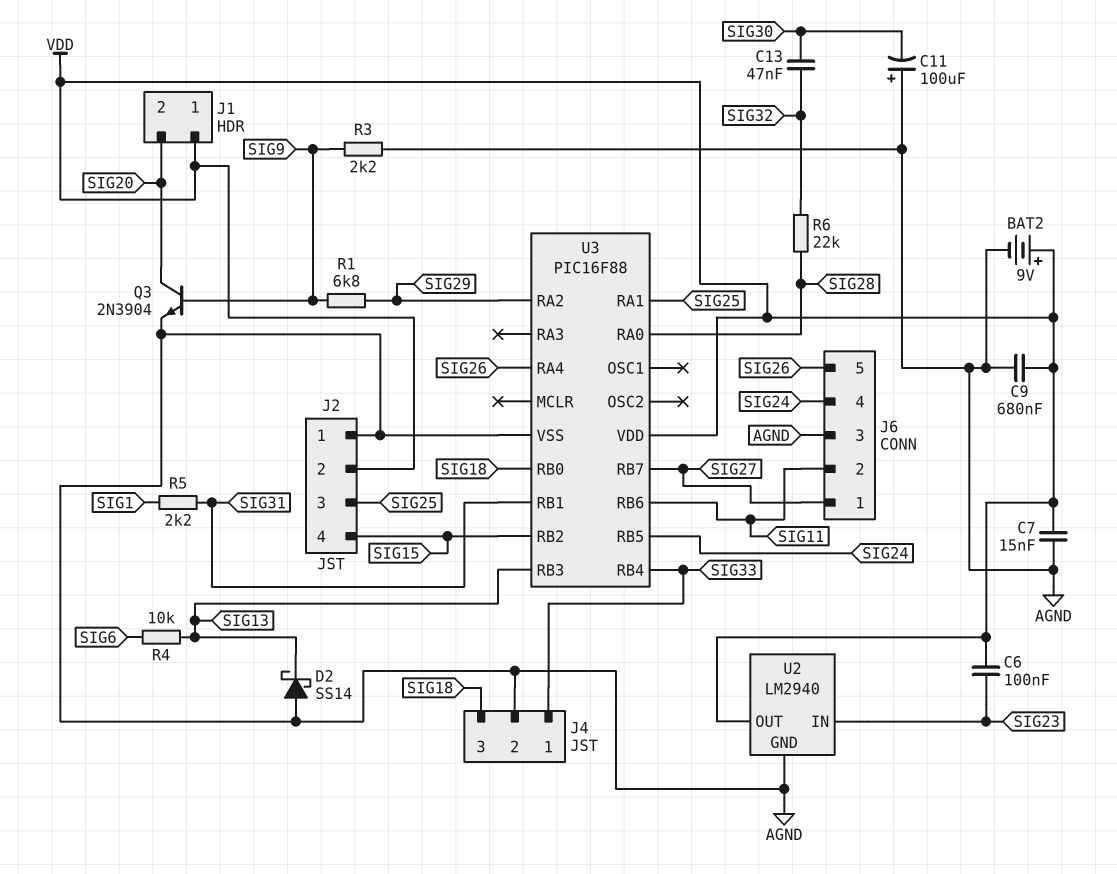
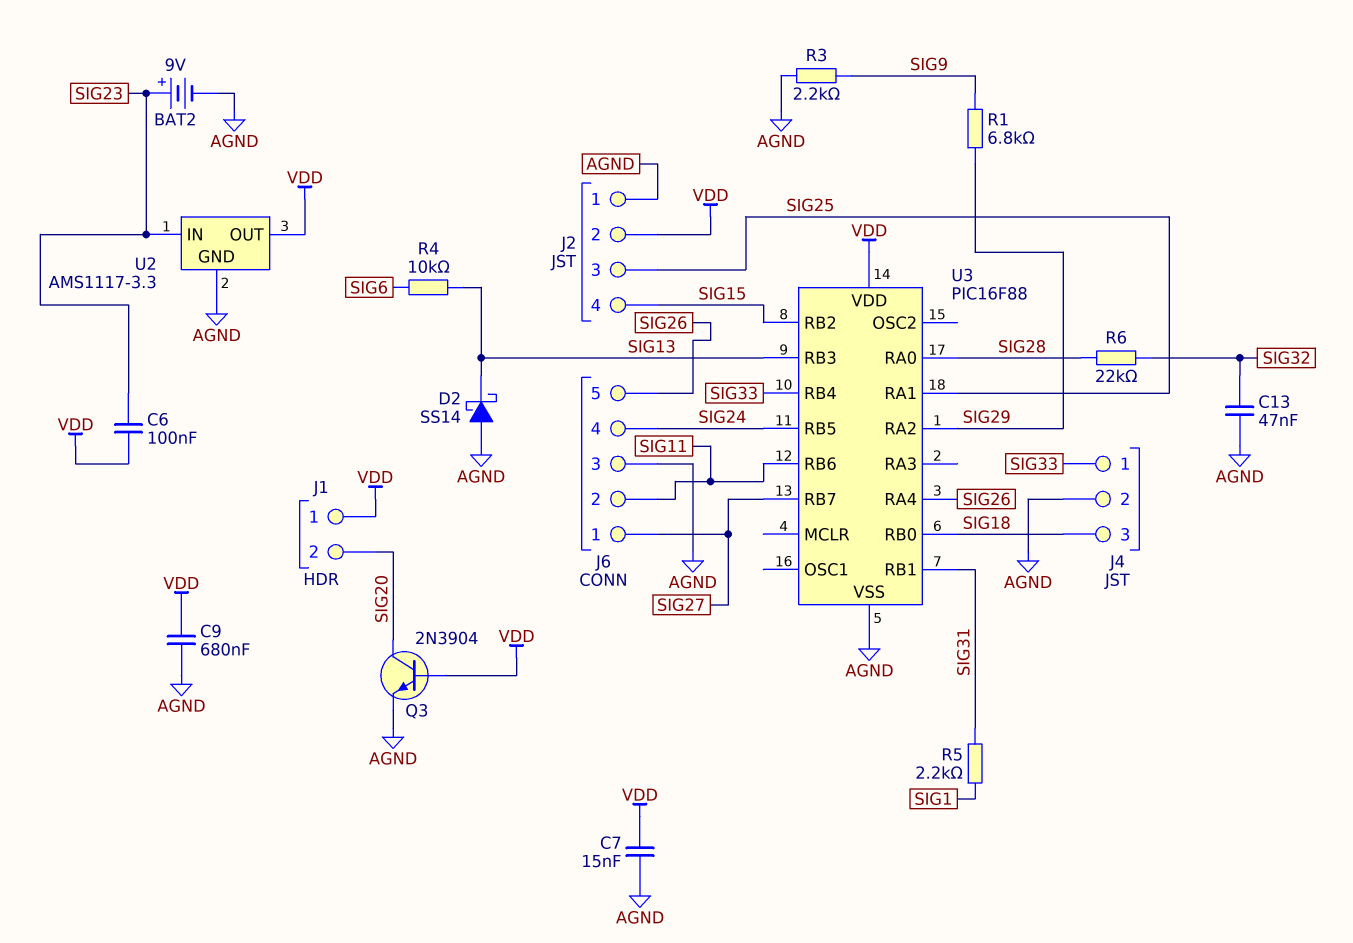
BAT2: 9V (plus VDD, minus AGND) -> 9V (plus SIG23, minus AGND)
C11: 100uF (plus AGND, minus SIG30) -> none
C13: 47nF (SIG30, SIG32) -> 47nF (AGND, SIG32)
Q3: NPN 2N3904 (B SIG9, C SIG20, E AGND) -> NPN 2N3904 (B VDD, C SIG20, E AGND)
U2: LM2940 -> AMS1117-3.3

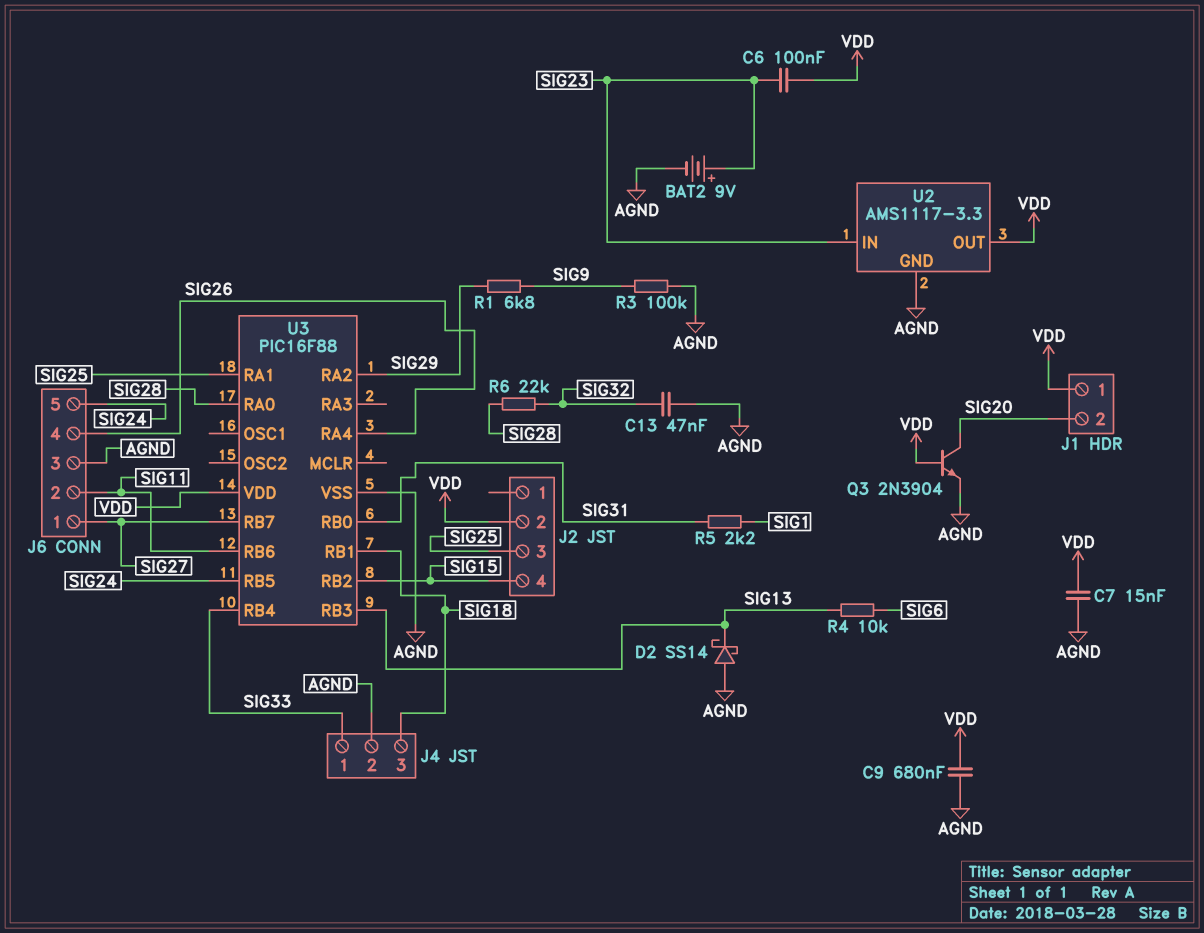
J2 pin 1: AGND -> none
J6 pin 4: SIG24 -> SIG26
J6 pin 5: SIG26 -> SIG24
R3: 2.2k (AGND, SIG9) -> 100k (AGND, SIG9)
U3 pin RB0: SIG18 -> SIG31
U3 pin RB1: SIG31 -> SIG18

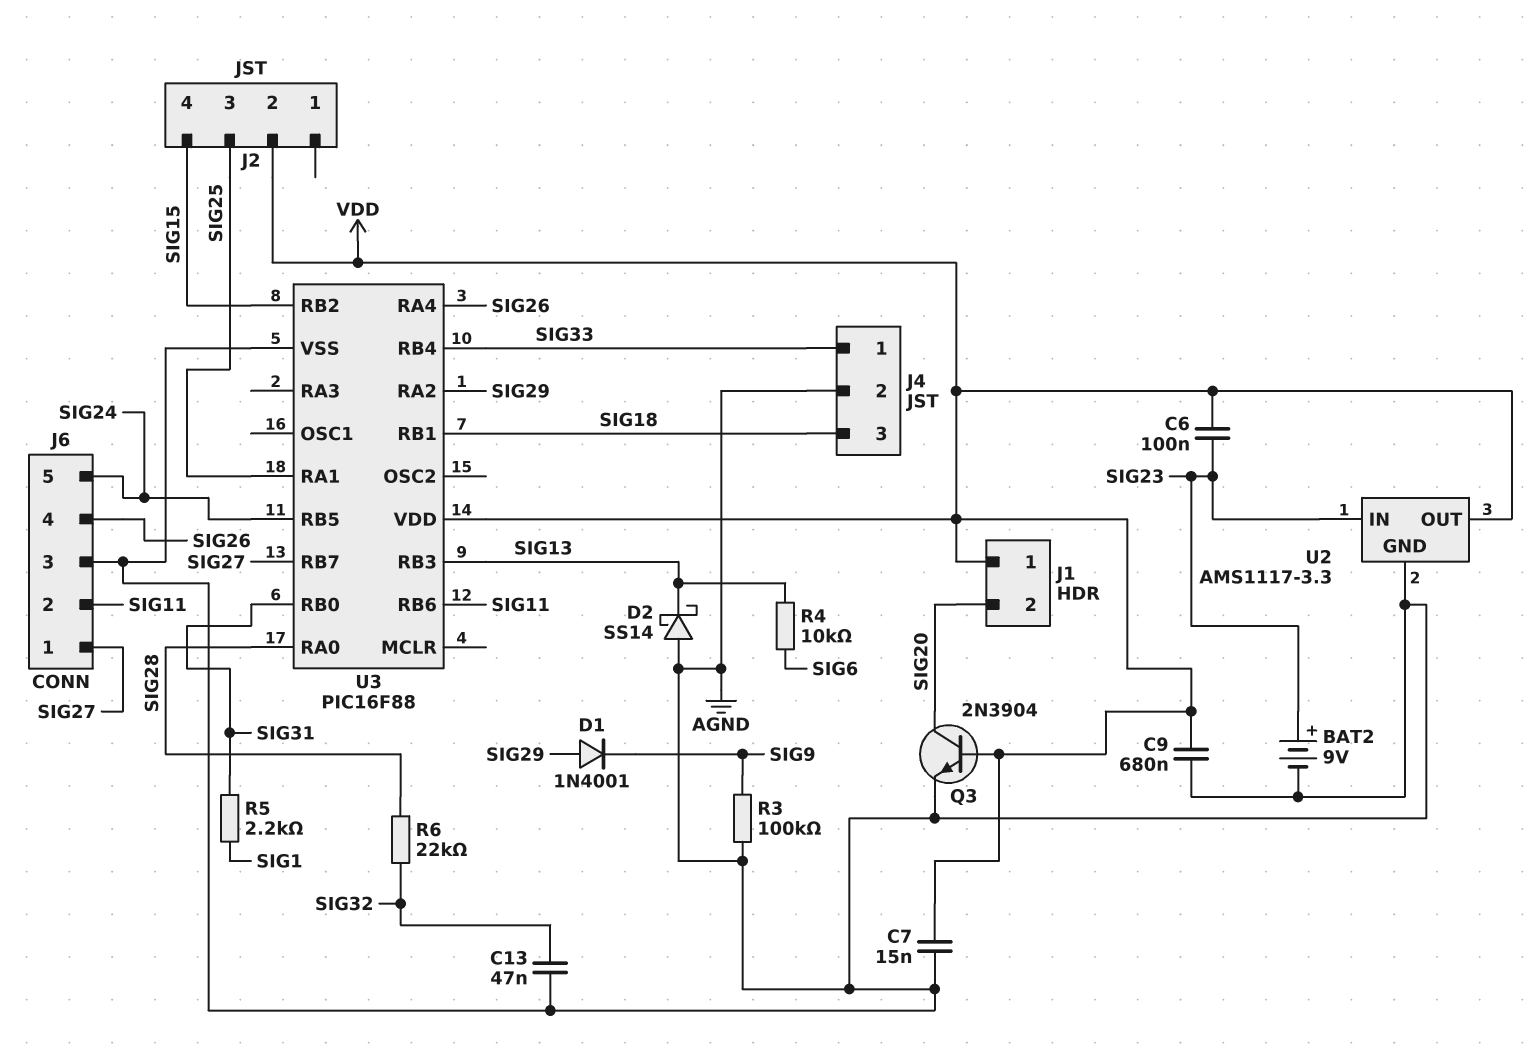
D1: none -> diode 1N4001 (A SIG29, K SIG9)
R1: 6.8k (SIG9, SIG29) -> none

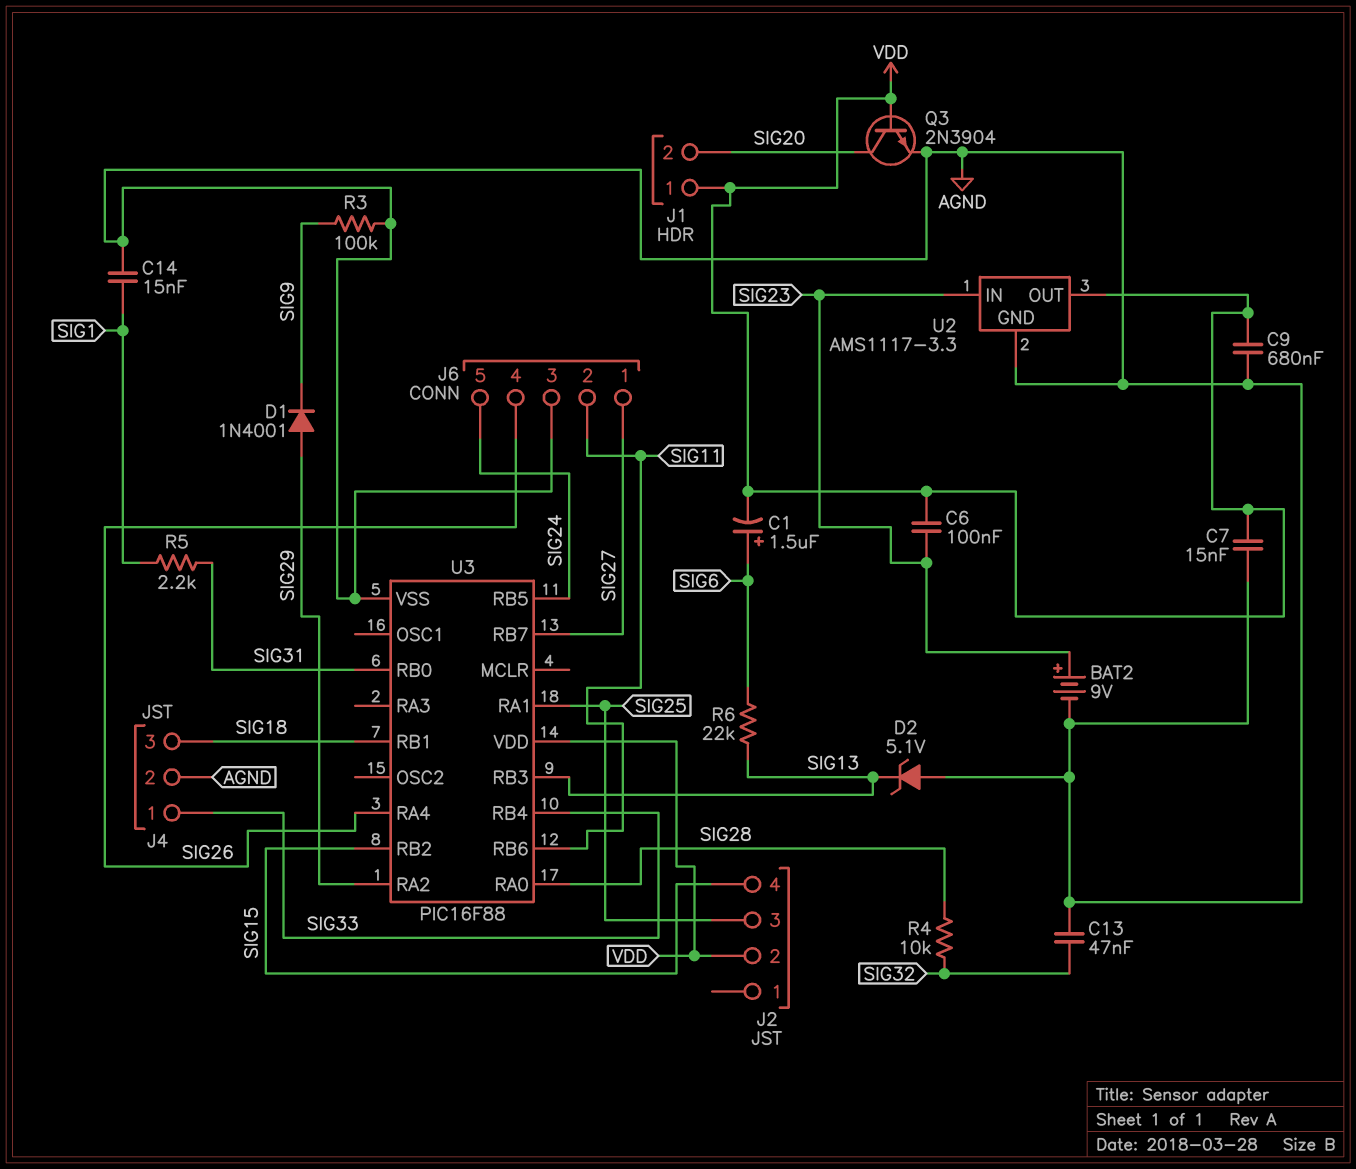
C1: none -> 1.5uF (plus SIG6, minus VDD)
C14: none -> 15nF (AGND, SIG1)
D2: schottky SS14 (A AGND, K SIG13) -> zener 5.1V (A AGND, K SIG13)
R4: 10k (SIG6, SIG13) -> 10k (SIG28, SIG32)
R6: 22k (SIG28, SIG32) -> 22k (SIG6, SIG13)

